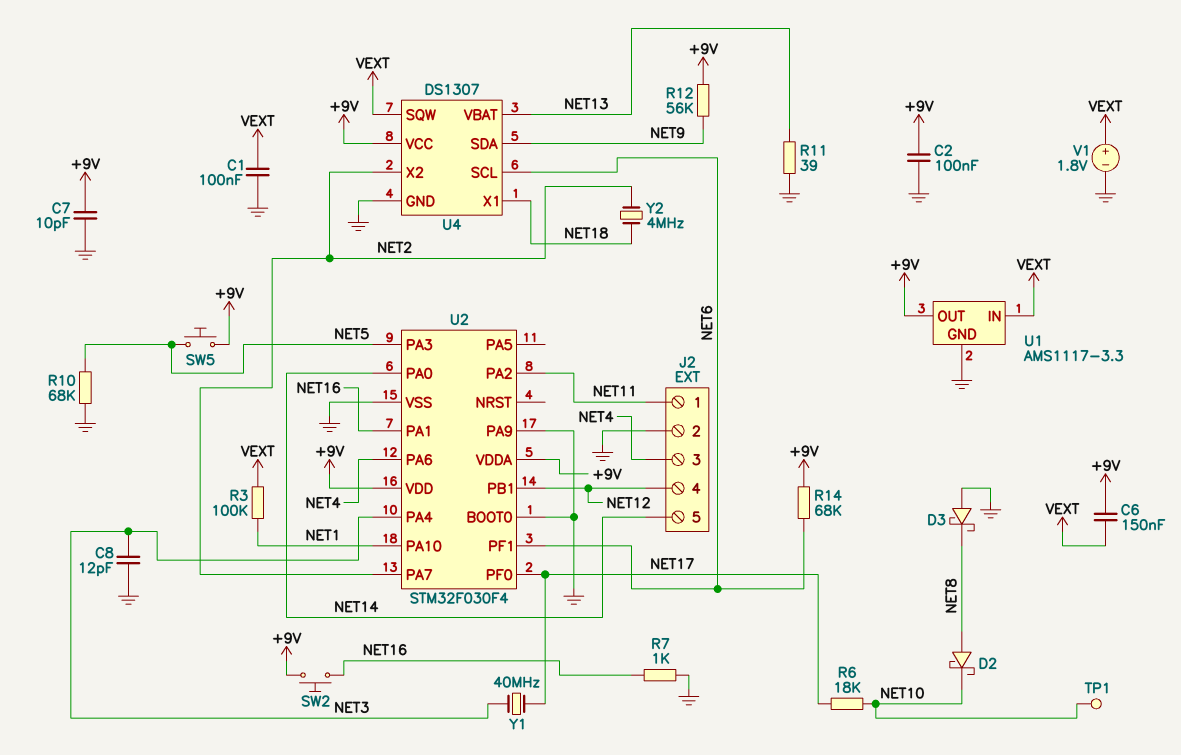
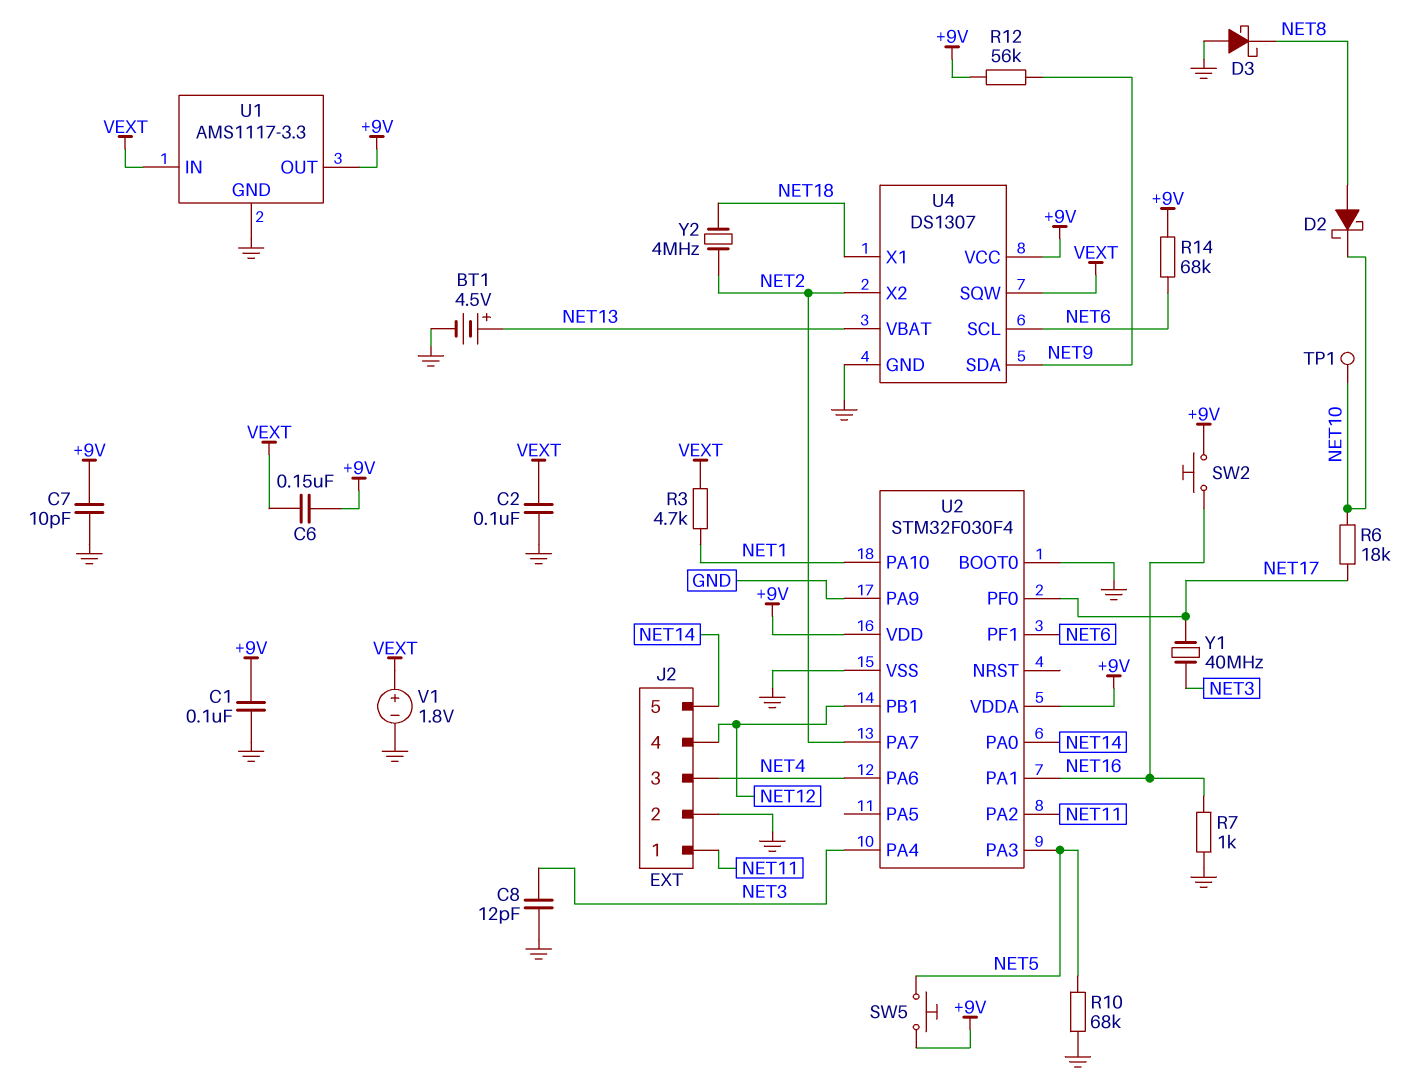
BT1: none -> 4.5V (plus NET13, minus GND)
C1: 100nF (GND, VEXT) -> 100nF (+9V, GND)
C2: 100nF (+9V, GND) -> 100nF (GND, VEXT)
R3: 100k (NET1, VEXT) -> 4.7k (NET1, VEXT)
R11: 39 (GND, NET13) -> none

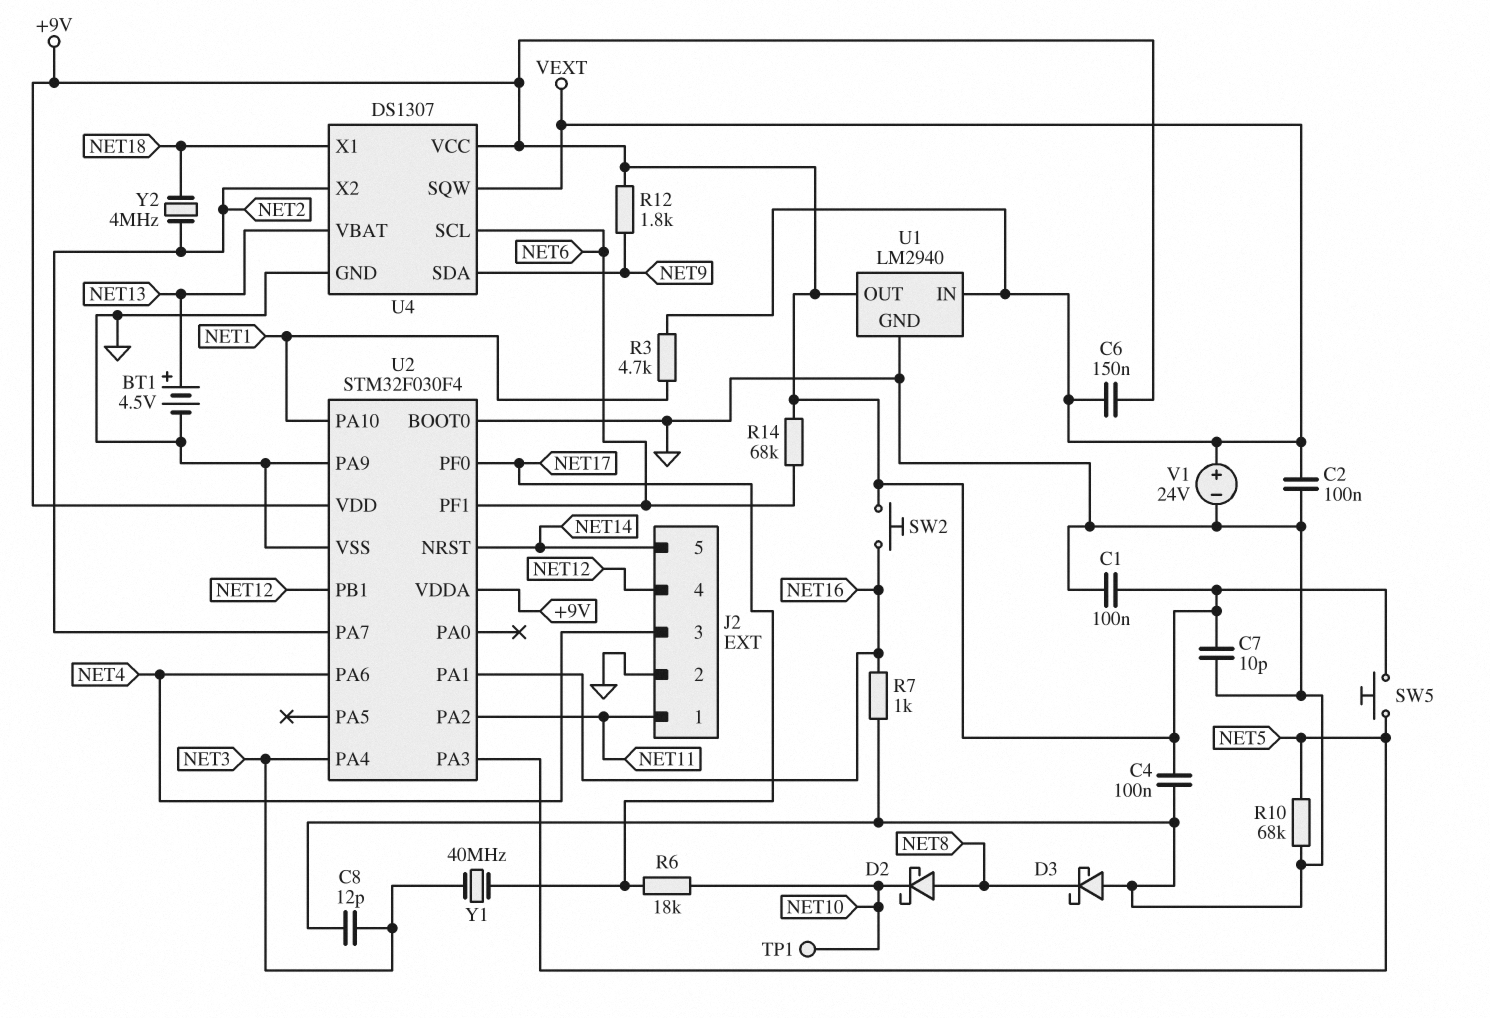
C4: none -> 100nF (+9V, GND)
R12: 56k (+9V, NET9) -> 1.8k (+9V, NET9)
U1: AMS1117-3.3 -> LM2940
U2 pin NRST: none -> NET14
U2 pin PA0: NET14 -> none
V1: 1.8V (plus VEXT, minus GND) -> 24V (plus VEXT, minus GND)

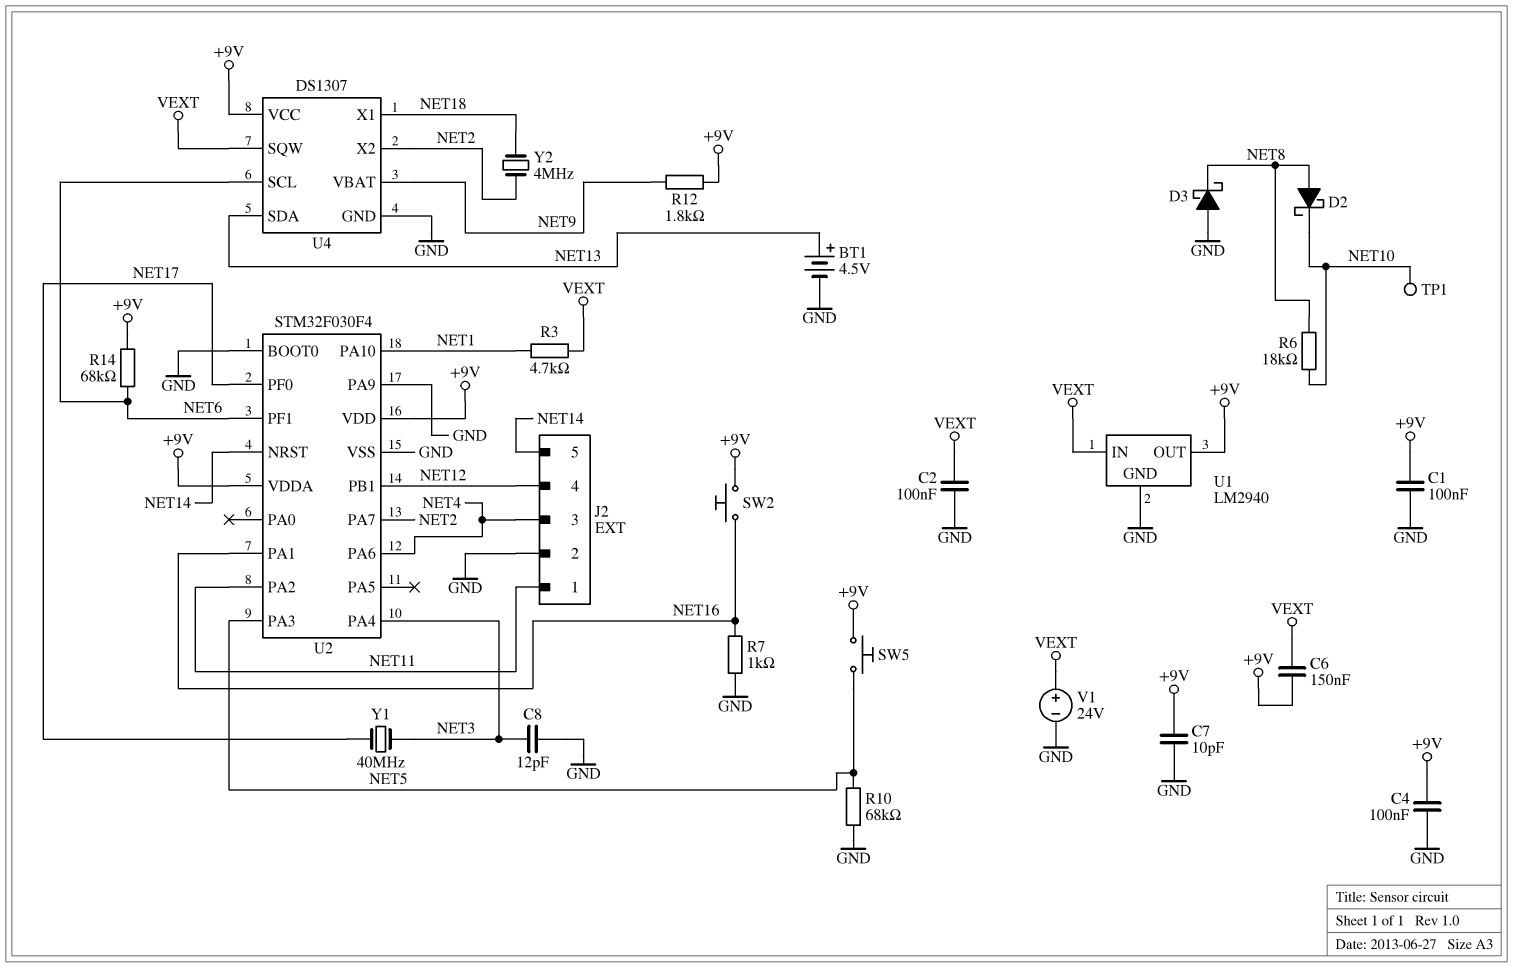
R6: 18k (NET10, NET17) -> 18k (NET8, NET10)
U4 pin SDA: NET9 -> NET13
U4 pin VBAT: NET13 -> NET9

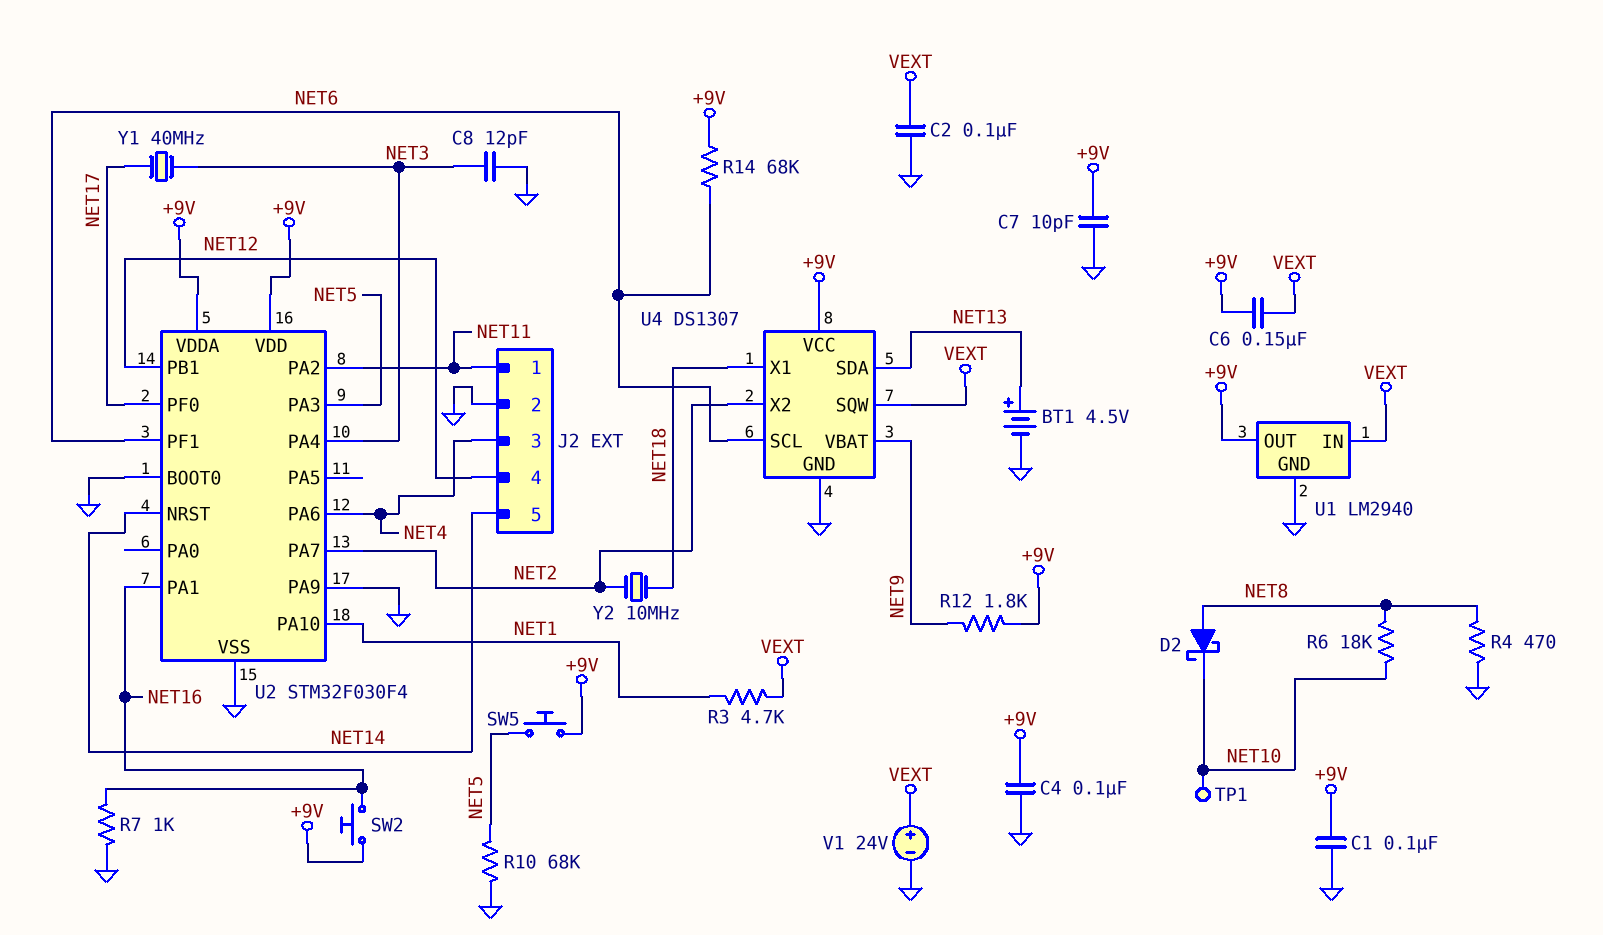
D3: schottky (A GND, K NET8) -> none
R4: none -> 470 (GND, NET8)
Y2: 4MHz (NET2, NET18) -> 10MHz (NET2, NET18)

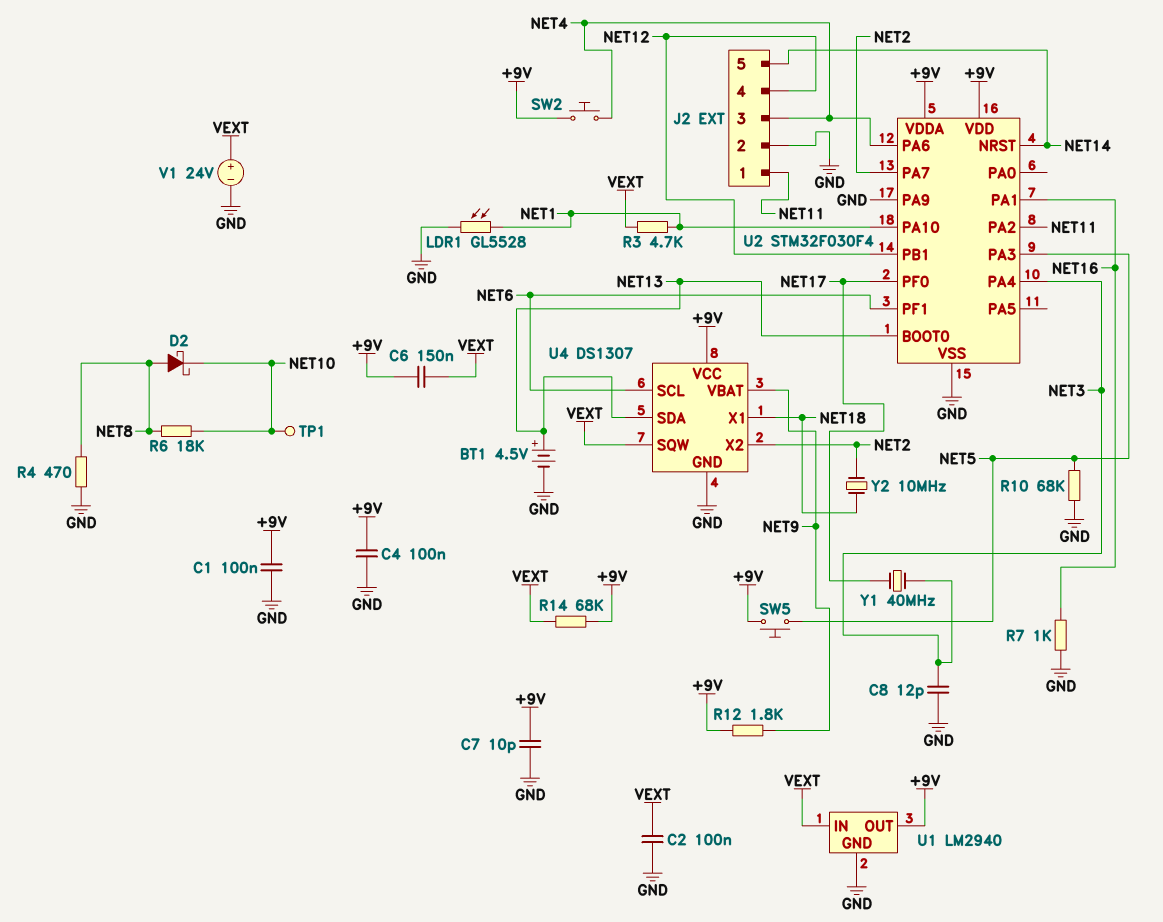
LDR1: none -> GL5528 (GND, NET1)
R14: 68k (+9V, NET6) -> 68k (+9V, VEXT)
SW2: button (+9V, NET16) -> button (+9V, NET4)
U2 pin BOOT0: GND -> NET13

